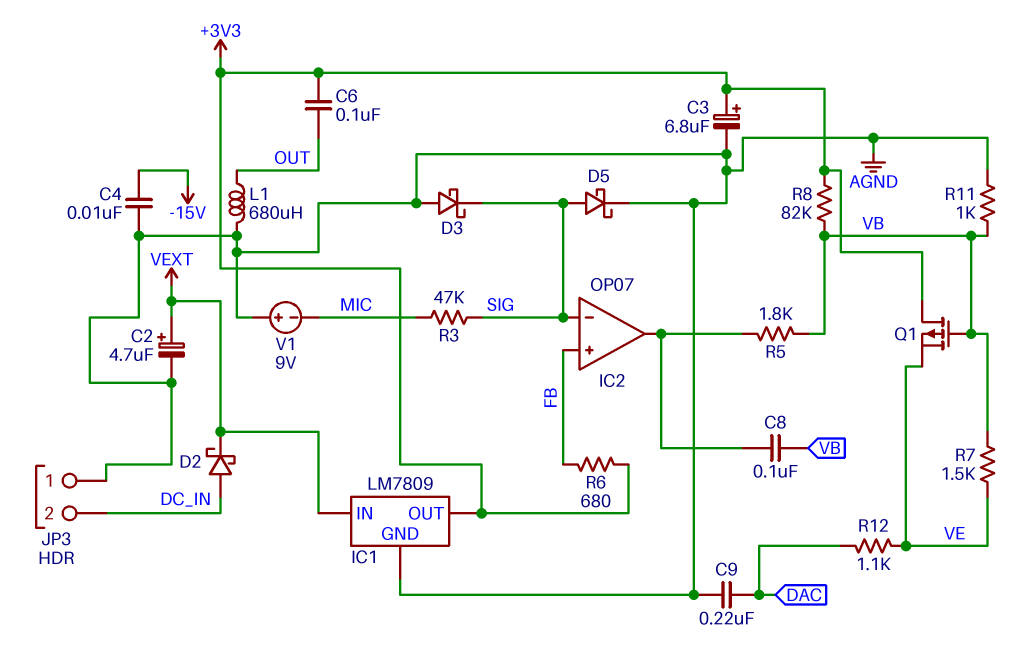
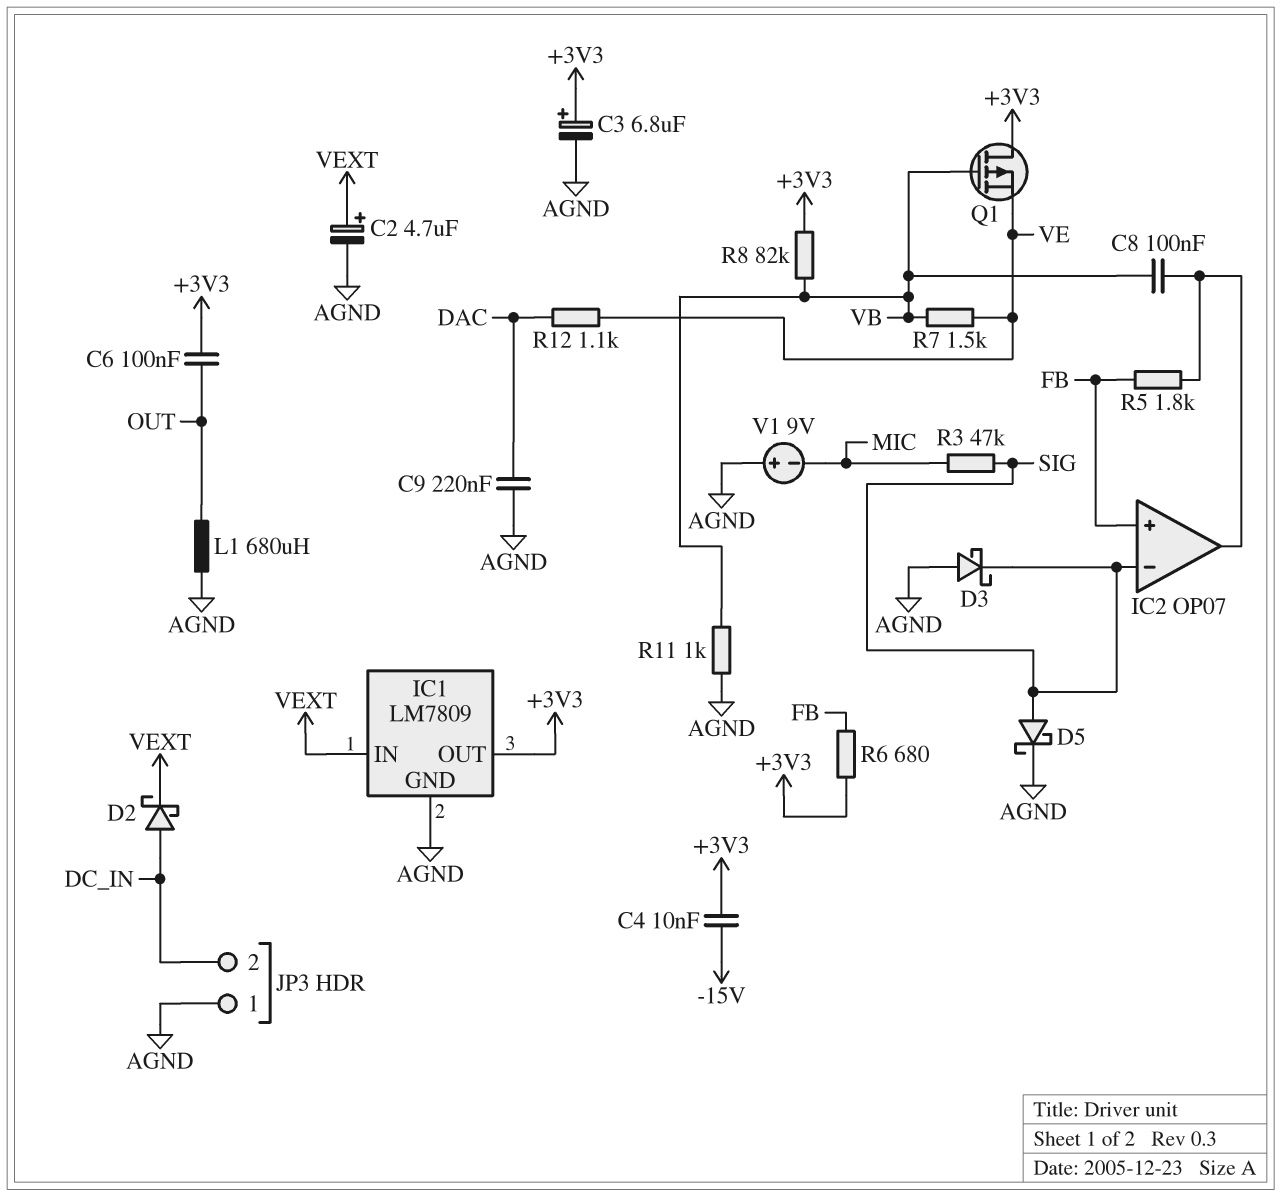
C4: 10nF (-15V, AGND) -> 10nF (+3V3, -15V)
R5: 1.8k (IC2/out, VB) -> 1.8k (FB, IC2/out)

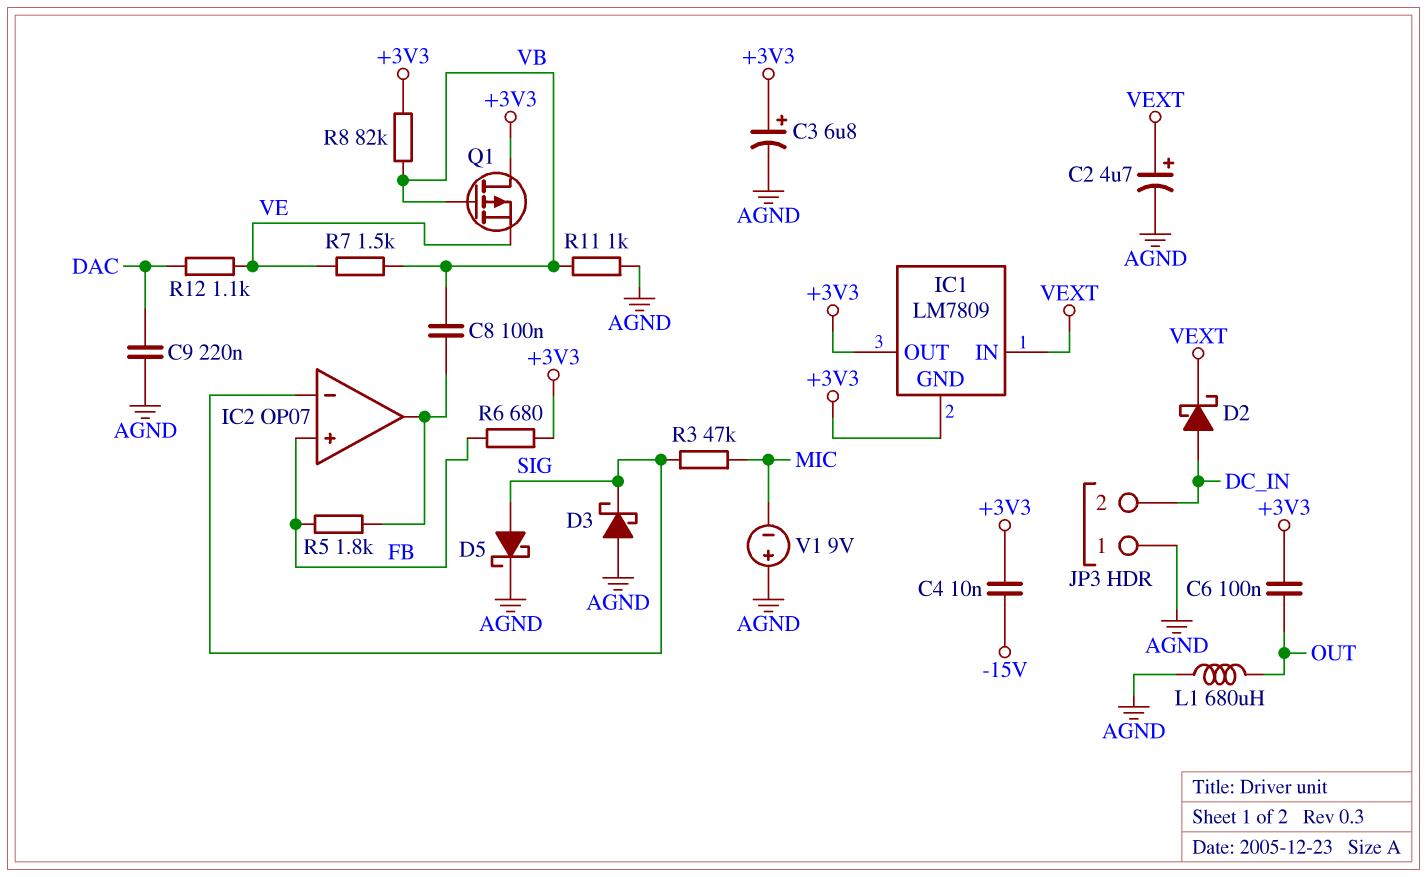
IC1 pin GND: AGND -> +3V3

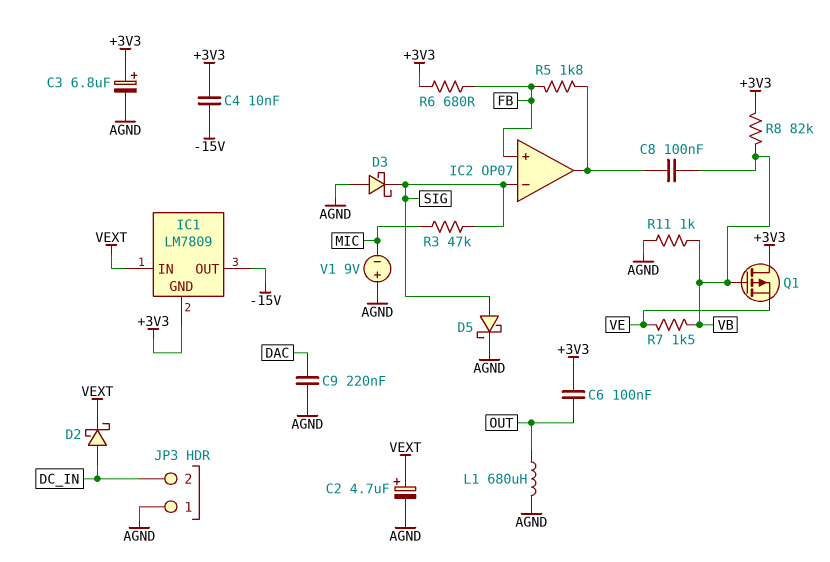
IC1 pin OUT: +3V3 -> -15V
R12: 1.1k (DAC, VE) -> none

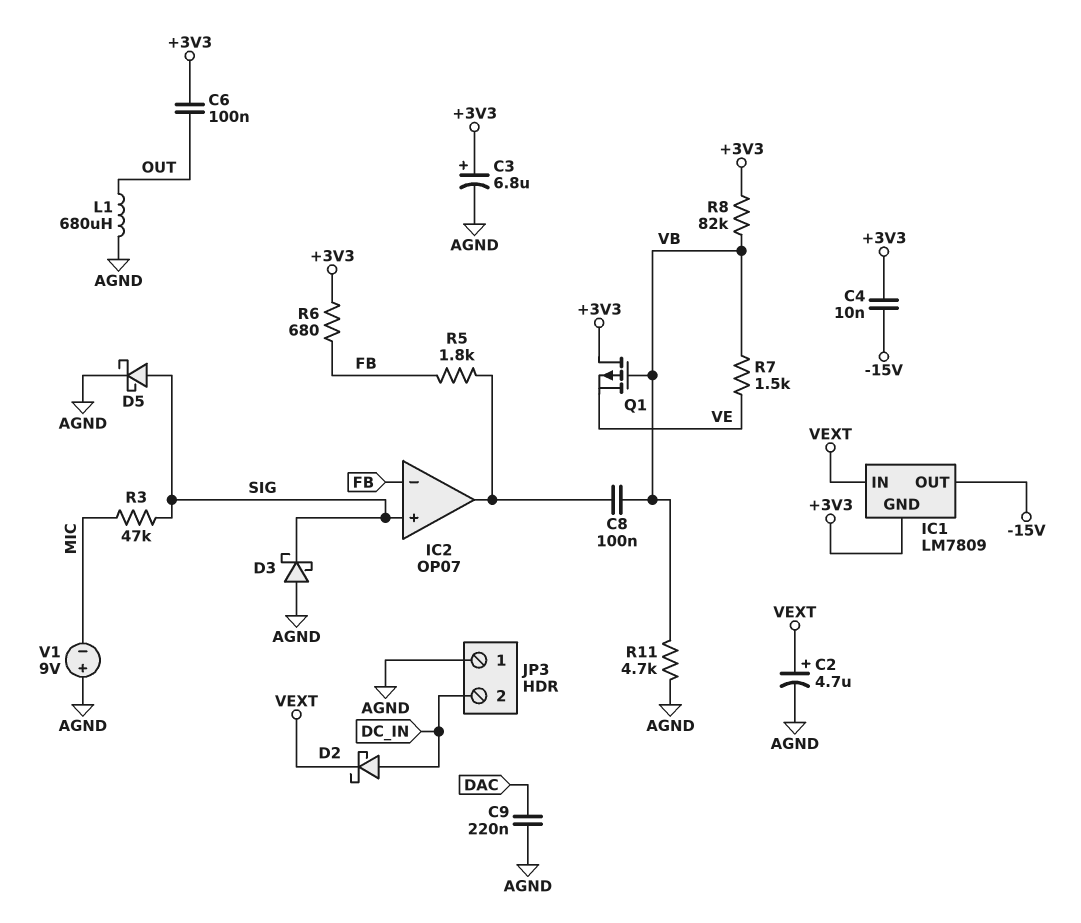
IC2 pin in+: FB -> SIG
IC2 pin in-: SIG -> FB
R11: 1k (AGND, VB) -> 4.7k (AGND, VB)

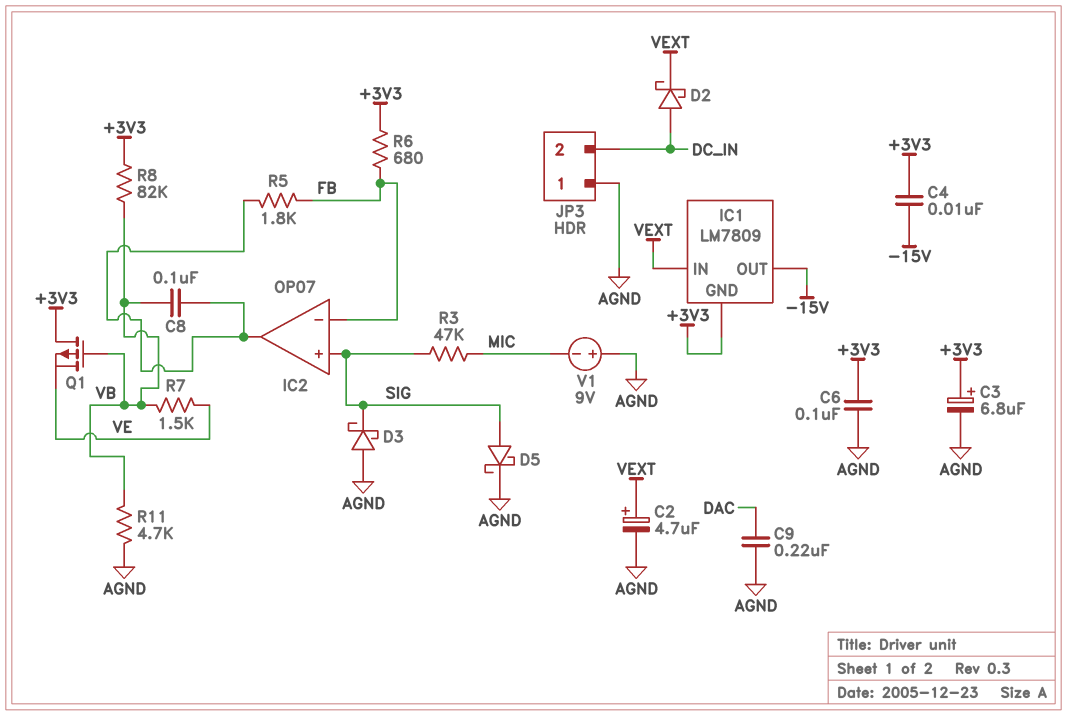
C6: 100nF (+3V3, OUT) -> 100nF (+3V3, AGND)
L1: 680uH (AGND, OUT) -> none

